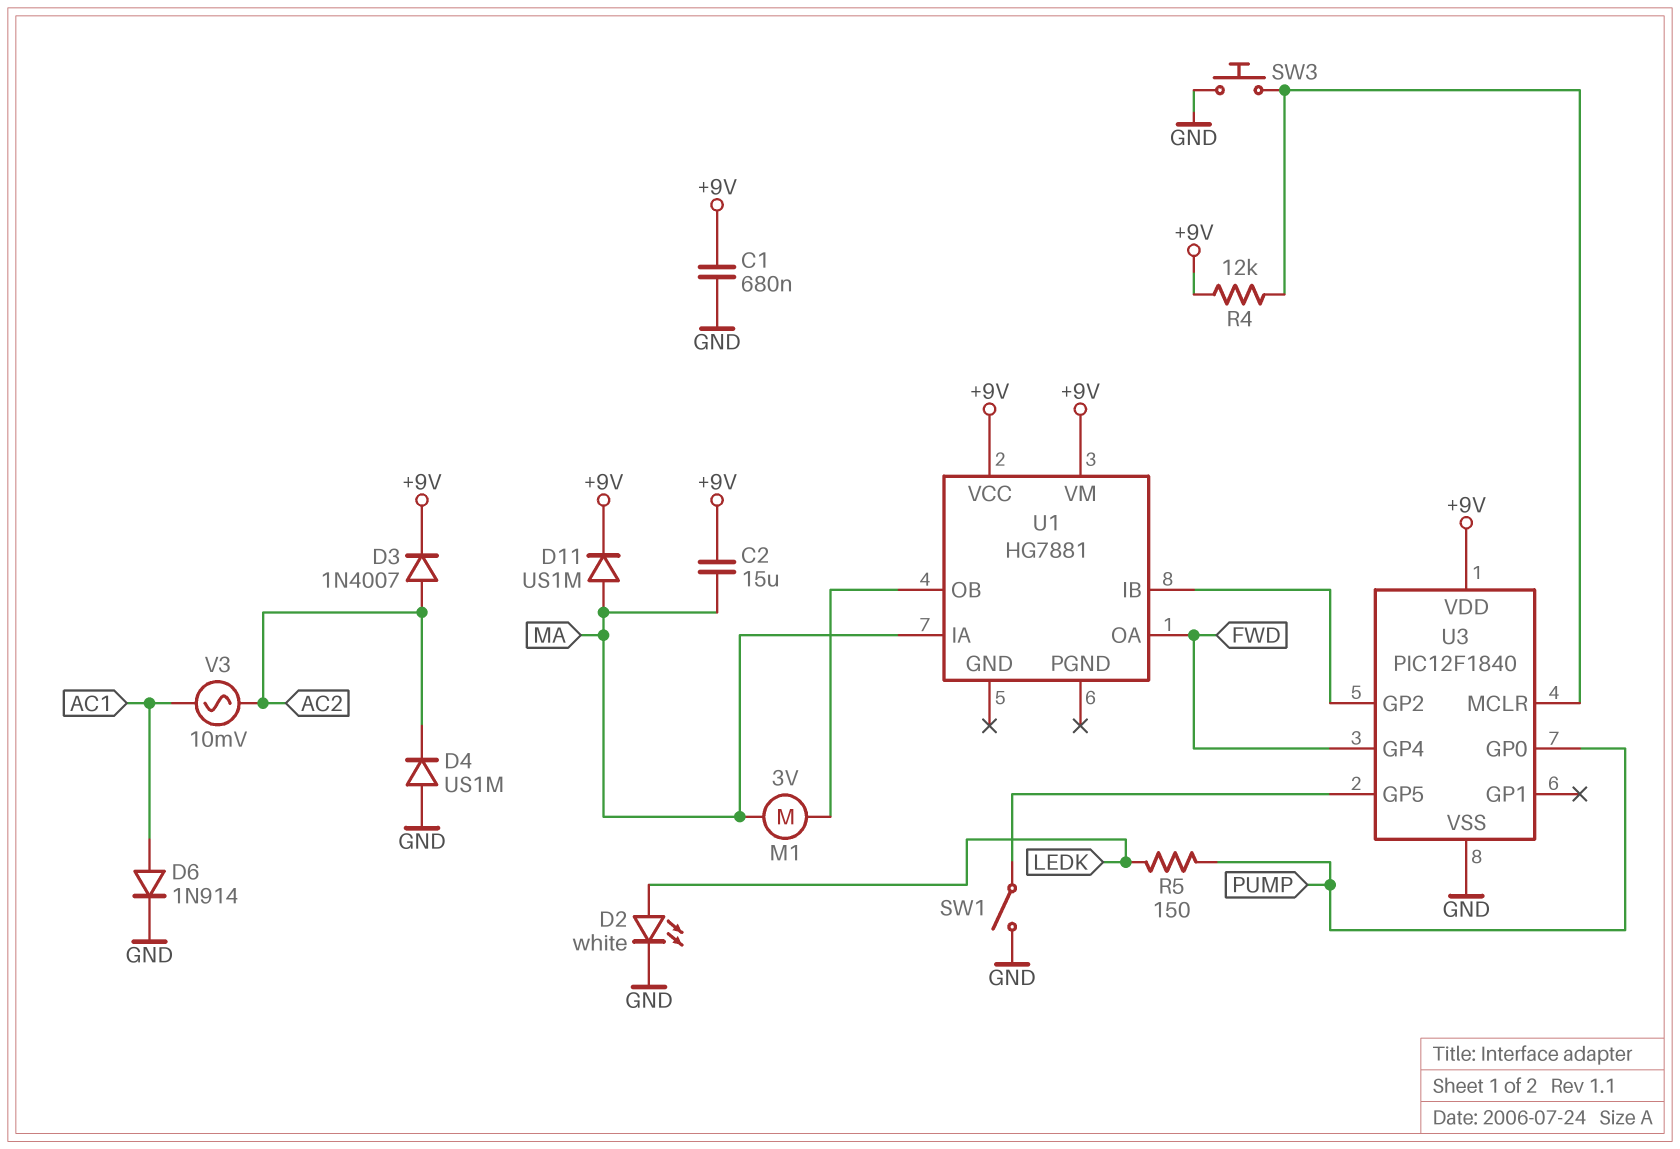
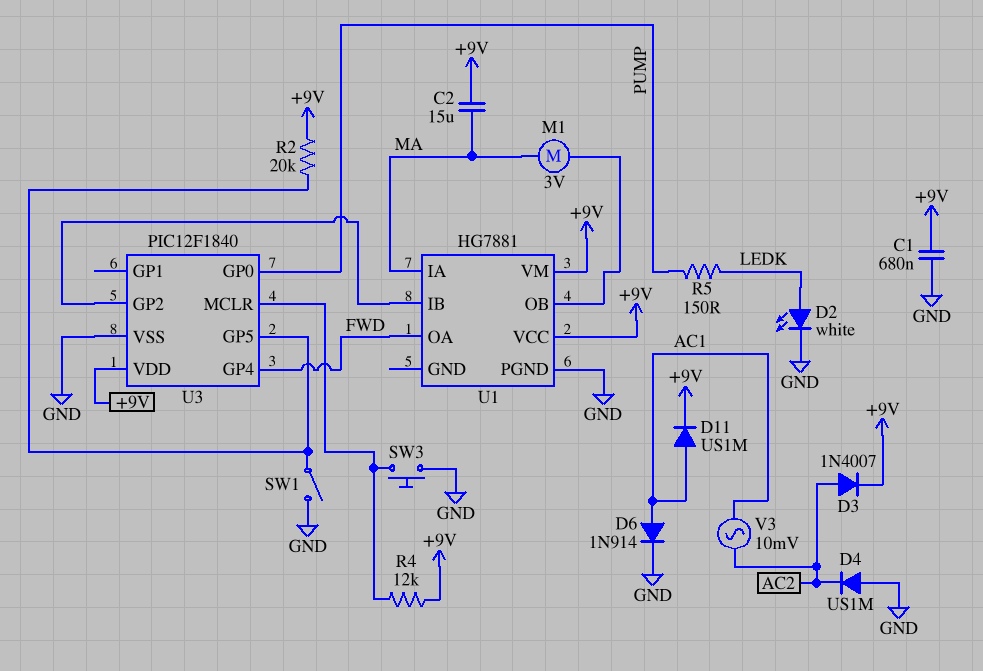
D11: diode US1M (A MA, K +9V) -> diode US1M (A AC1, K +9V)
R2: none -> 20k (+9V, U3/GP5)
U1 pin PGND: none -> GND

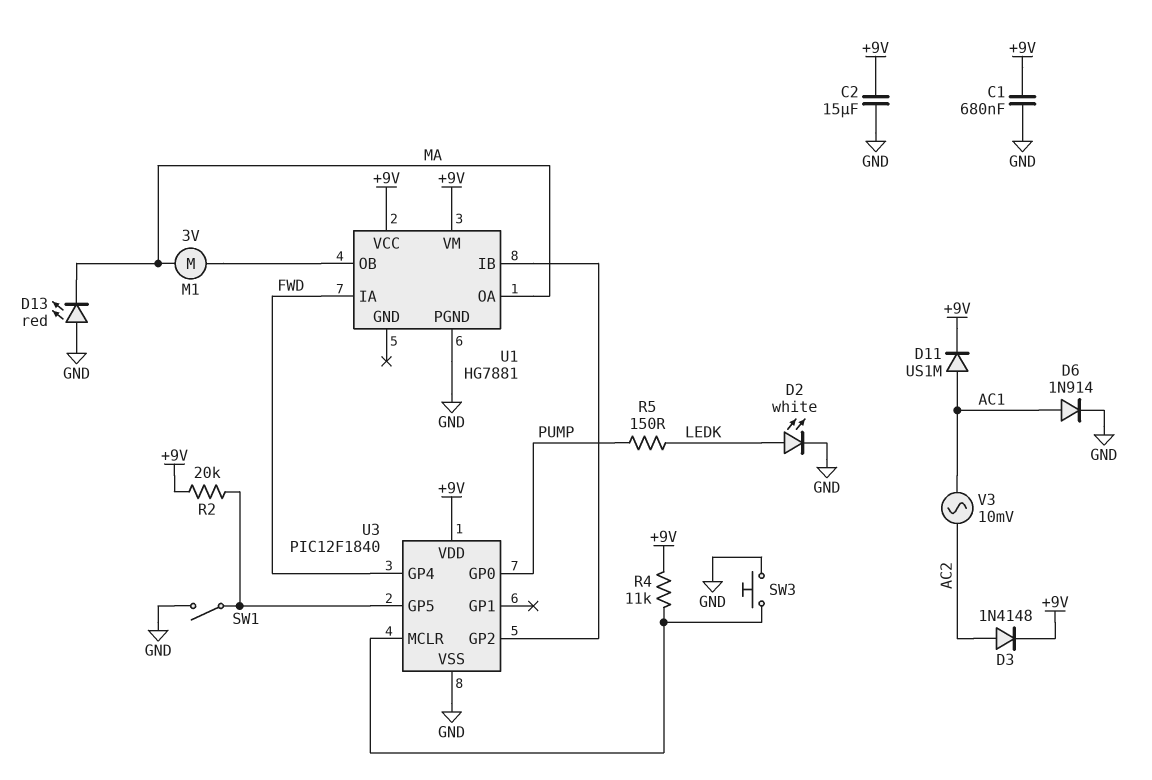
C2: 15uF (+9V, MA) -> 15uF (+9V, GND)
D3: diode 1N4007 (A AC2, K +9V) -> diode 1N4148 (A AC2, K +9V)
D4: diode US1M (A GND, K AC2) -> none
D13: none -> LED red (A GND, K MA)
R4: 12k (+9V, U3/MCLR) -> 11k (+9V, U3/MCLR)
U1 pin IA: MA -> FWD
U1 pin OA: FWD -> MA

